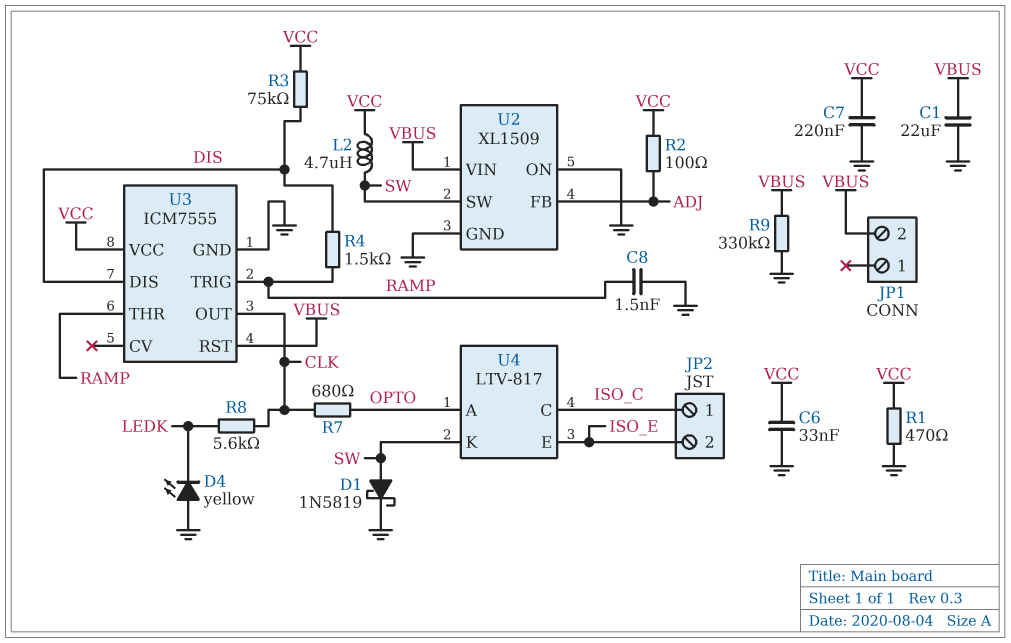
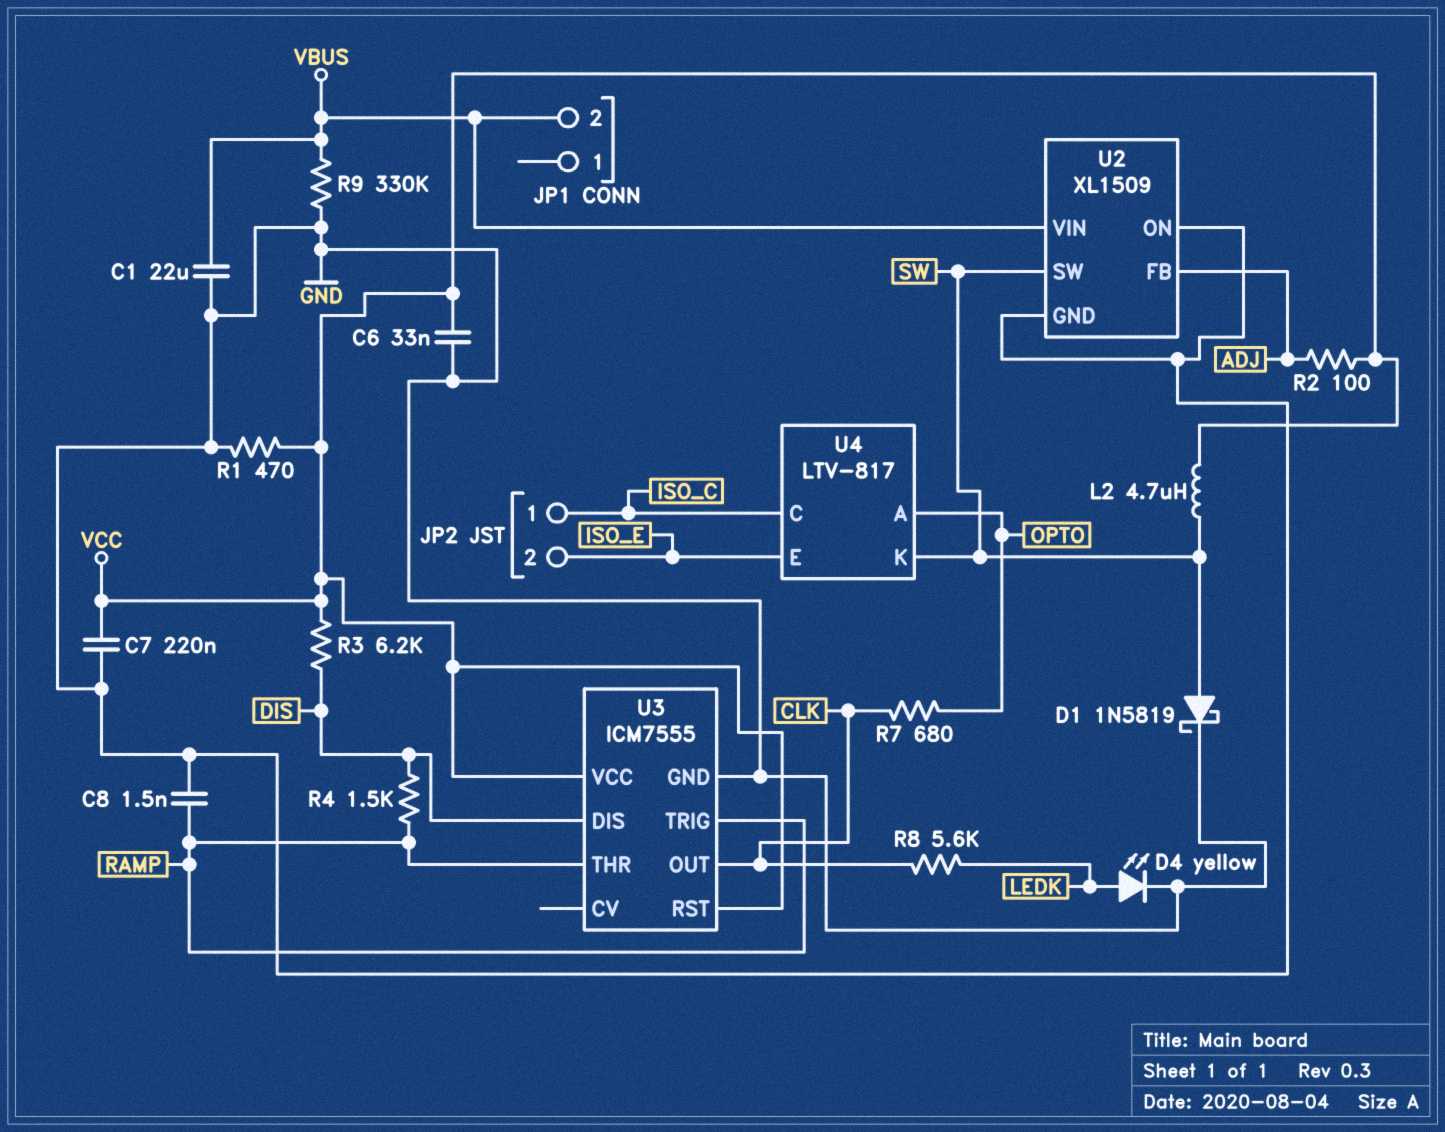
D4: LED yellow (A GND, K LEDK) -> LED yellow (A LEDK, K GND)
R3: 75k (DIS, VCC) -> 6.2k (DIS, VCC)
U3 pin RST: VBUS -> VCC

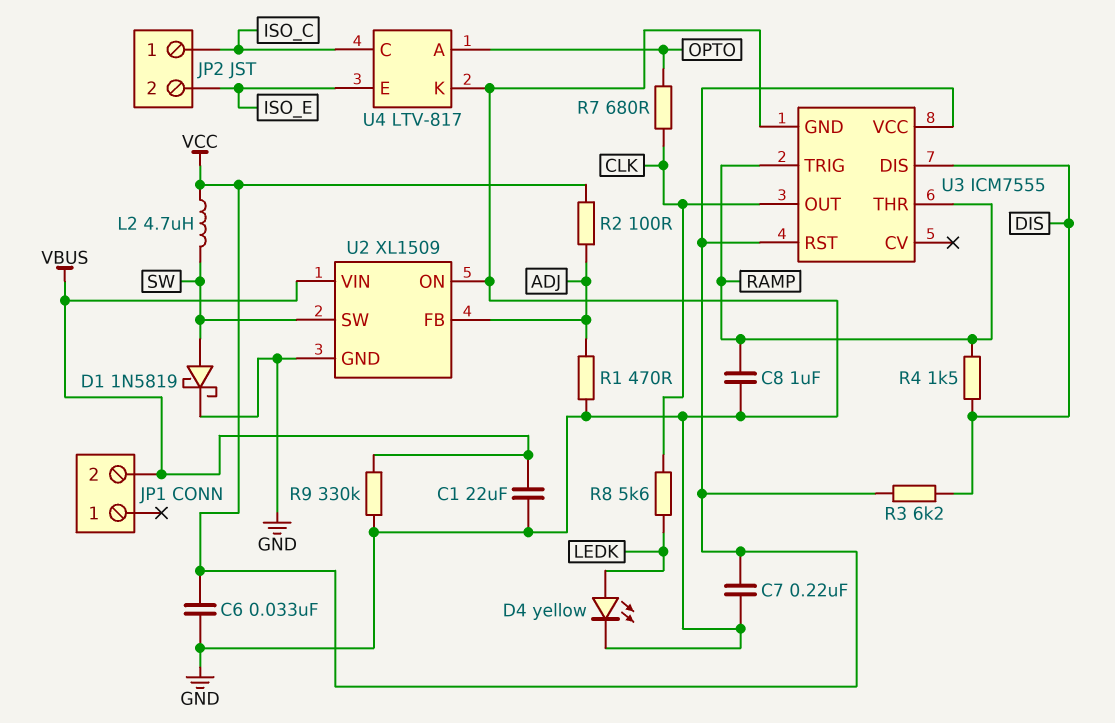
C8: 1.5nF (GND, RAMP) -> 1uF (GND, RAMP)
R1: 470 (GND, VCC) -> 470 (ADJ, GND)
U4 pin K: SW -> GND

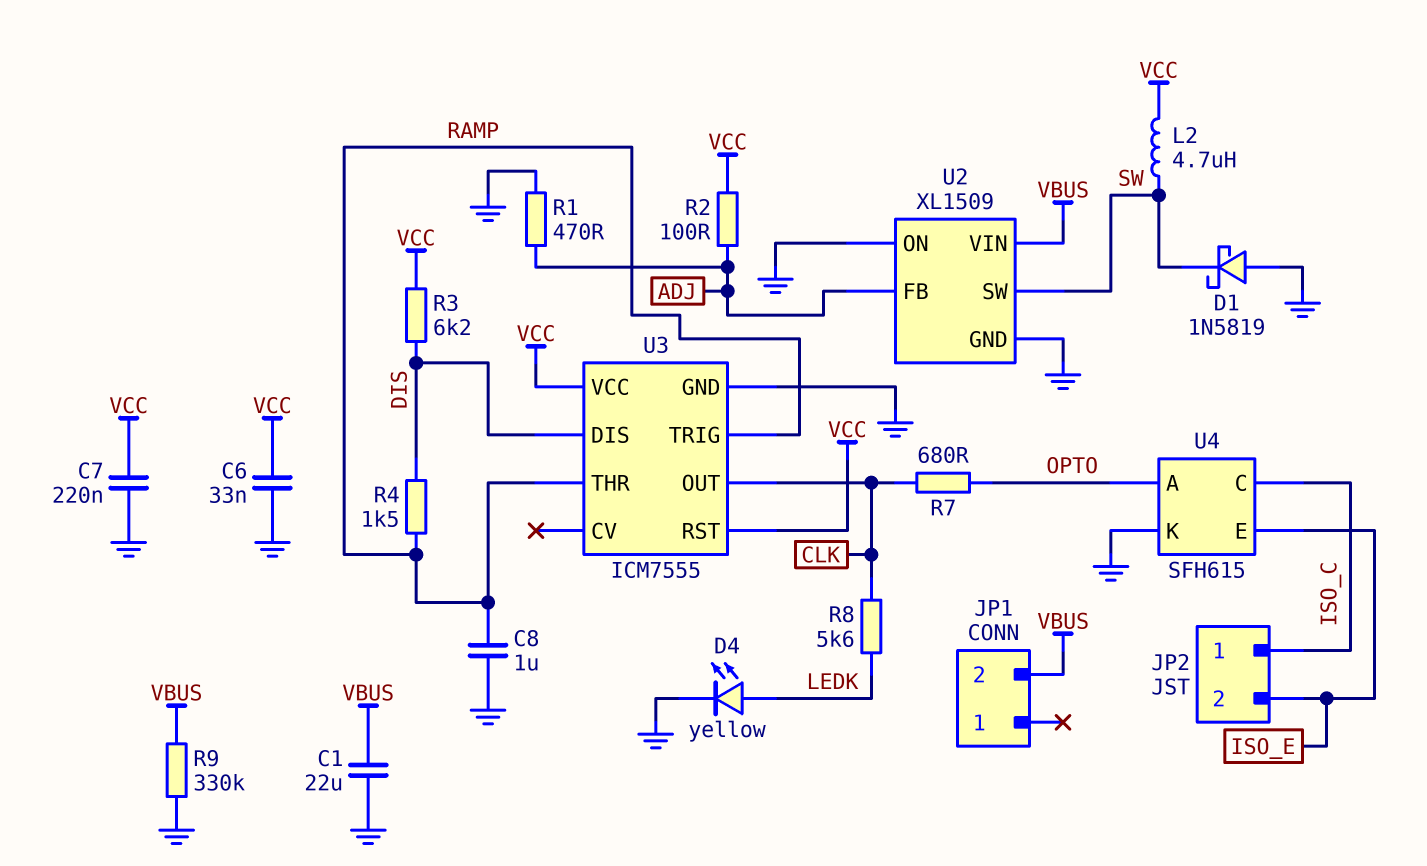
D1: schottky 1N5819 (A SW, K GND) -> schottky 1N5819 (A GND, K SW)
U4: LTV-817 -> SFH615

